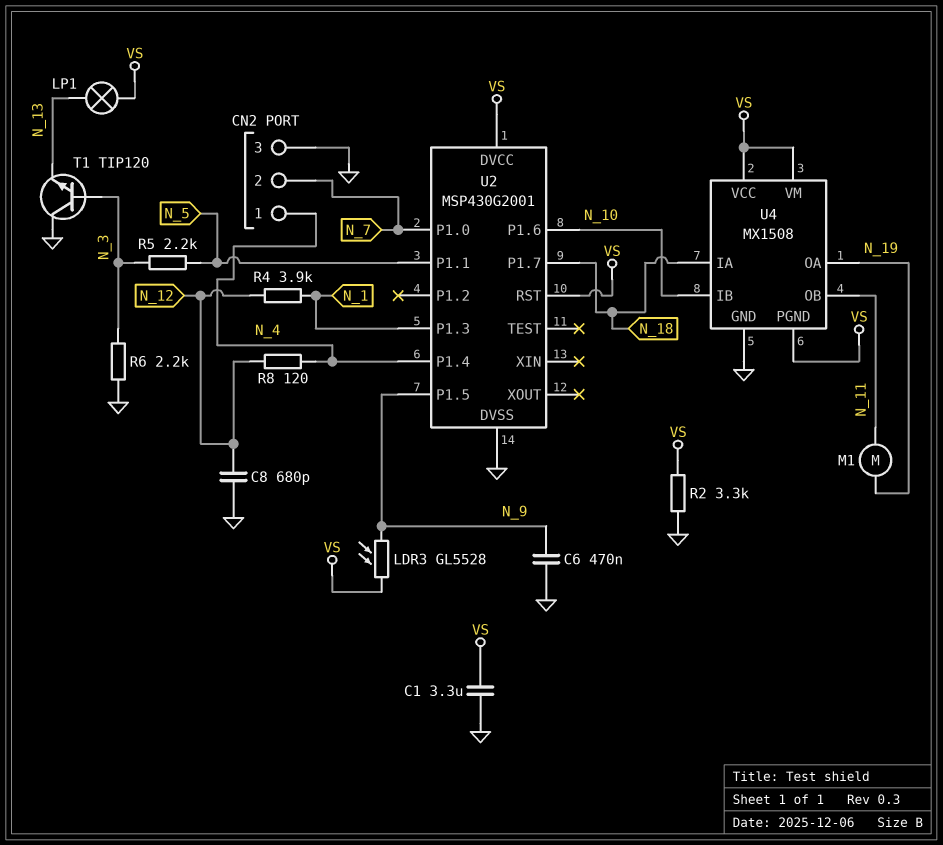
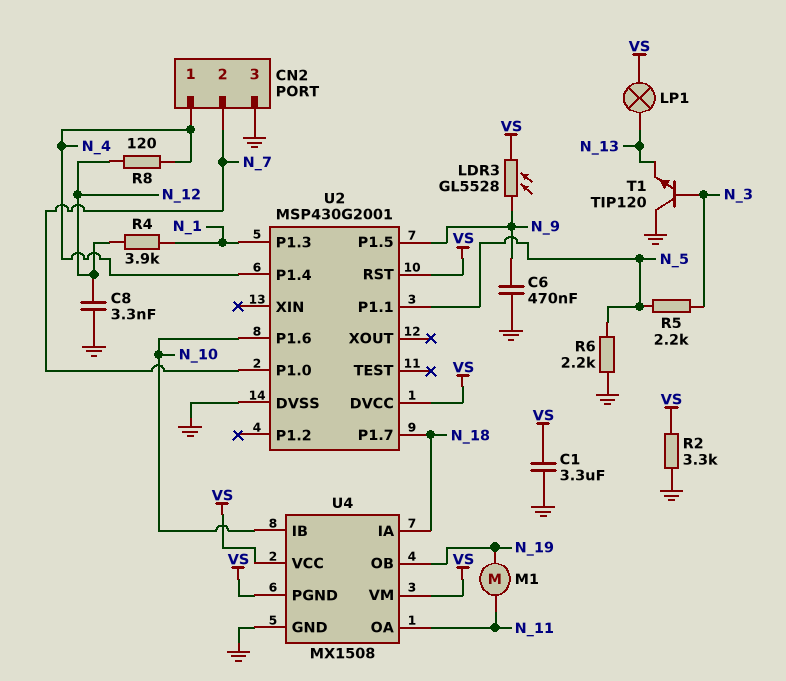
C8: 680pF (GND, N_12) -> 3.3nF (GND, N_12)
R6: 2.2k (GND, N_3) -> 2.2k (GND, N_5)
U4 pin OA: N_19 -> N_11
U4 pin OB: N_11 -> N_19

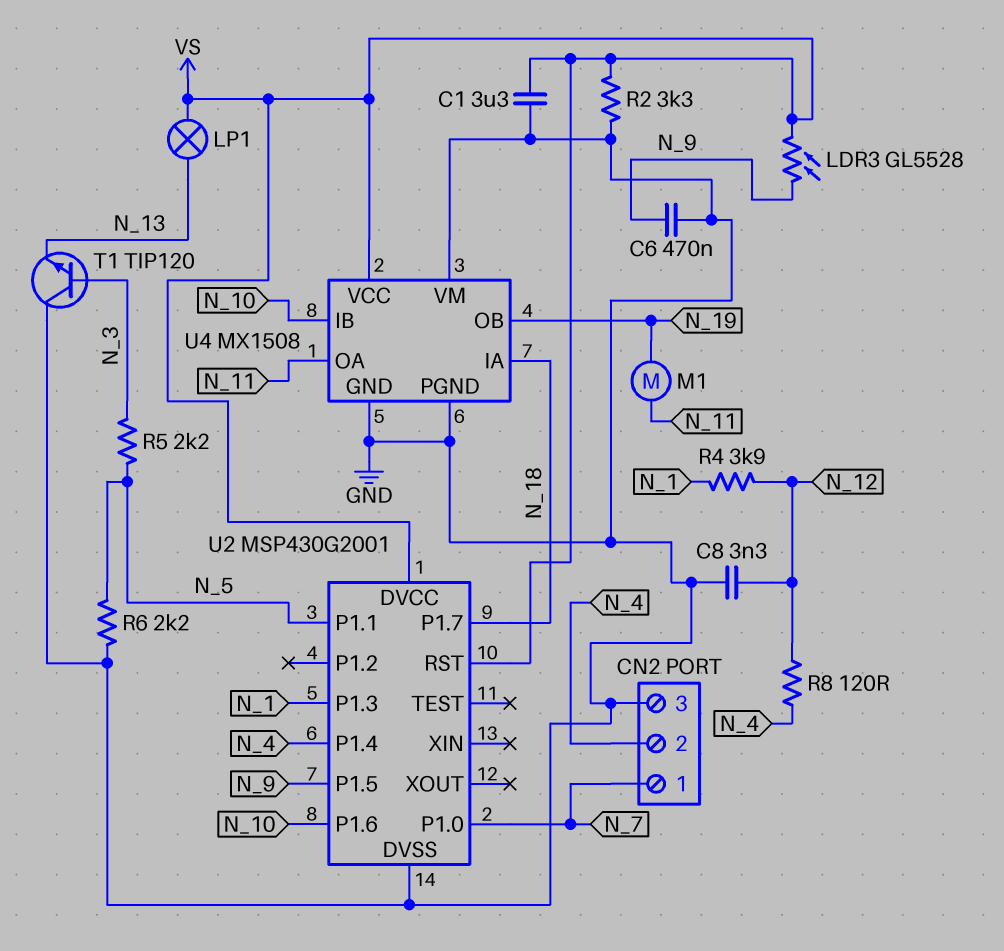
CN2 pin 1: N_4 -> N_7
CN2 pin 2: N_7 -> N_4
U4 pin PGND: VS -> GND
U4 pin VM: VS -> GND

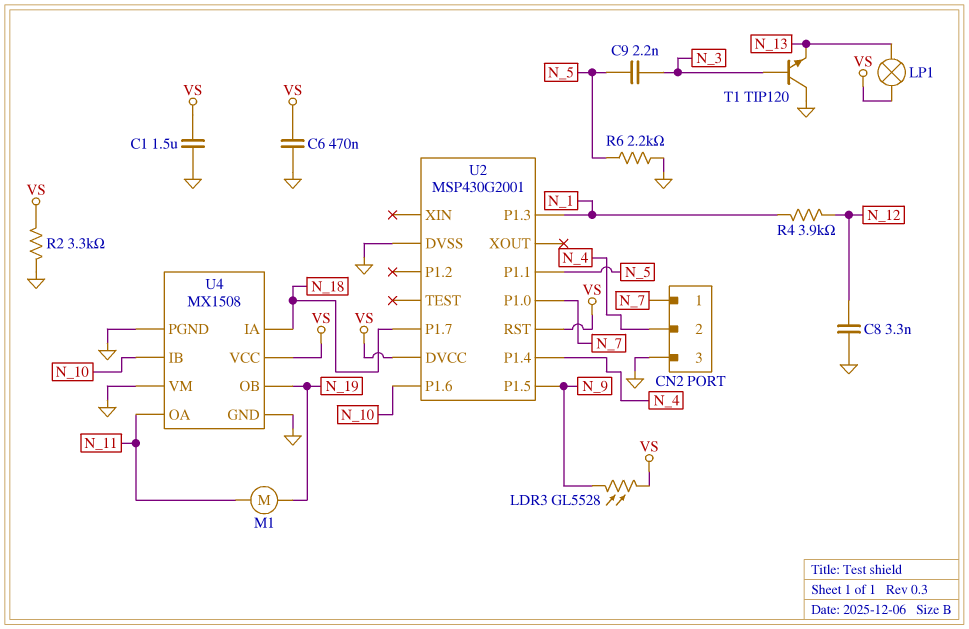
C1: 3.3uF (GND, VS) -> 1.5uF (GND, VS)
C6: 470nF (GND, N_9) -> 470nF (GND, VS)
C9: none -> 2.2nF (N_3, N_5)
R5: 2.2k (N_3, N_5) -> none
R8: 120 (N_4, N_12) -> none

